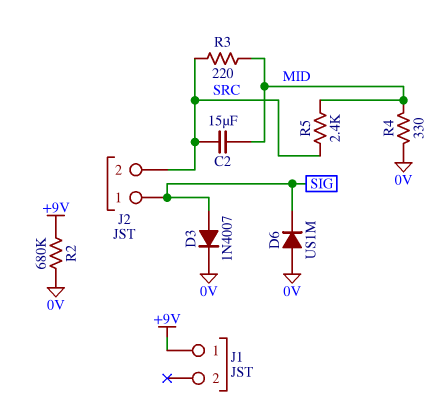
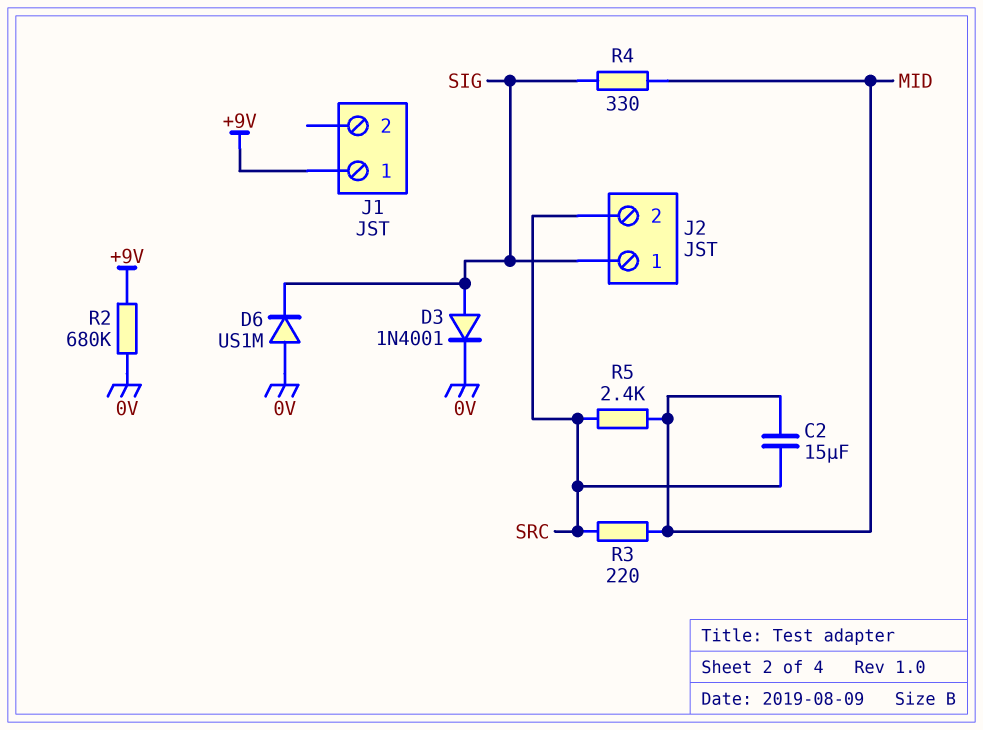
D3: diode 1N4007 (A SIG, K 0V) -> diode 1N4001 (A SIG, K 0V)
R4: 330 (0V, MID) -> 330 (MID, SIG)

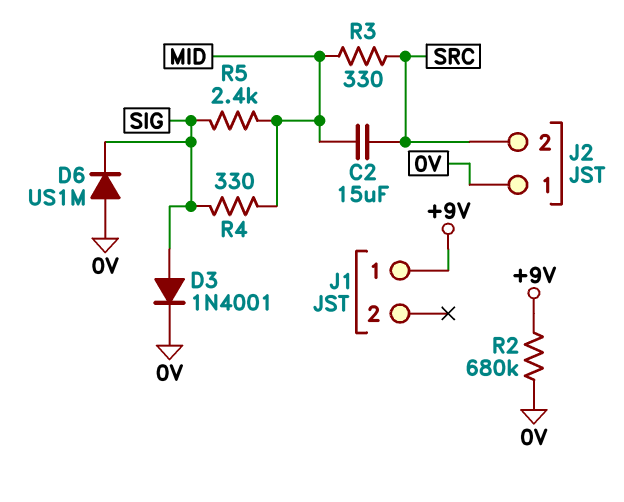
J2 pin 1: SIG -> 0V
R3: 220 (MID, SRC) -> 330 (MID, SRC)
R5: 2.4k (MID, SRC) -> 2.4k (MID, SIG)

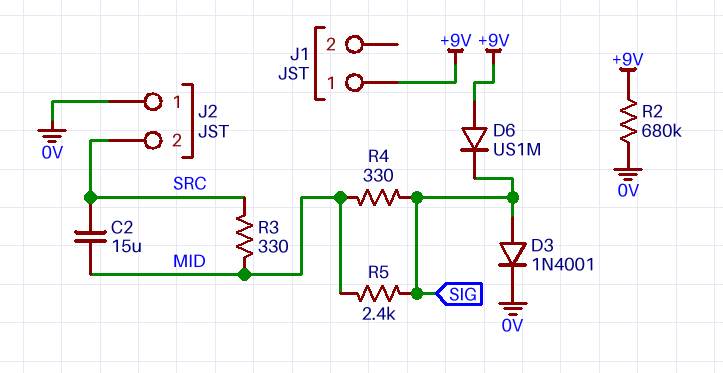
D6: diode US1M (A 0V, K SIG) -> diode US1M (A +9V, K SIG)

